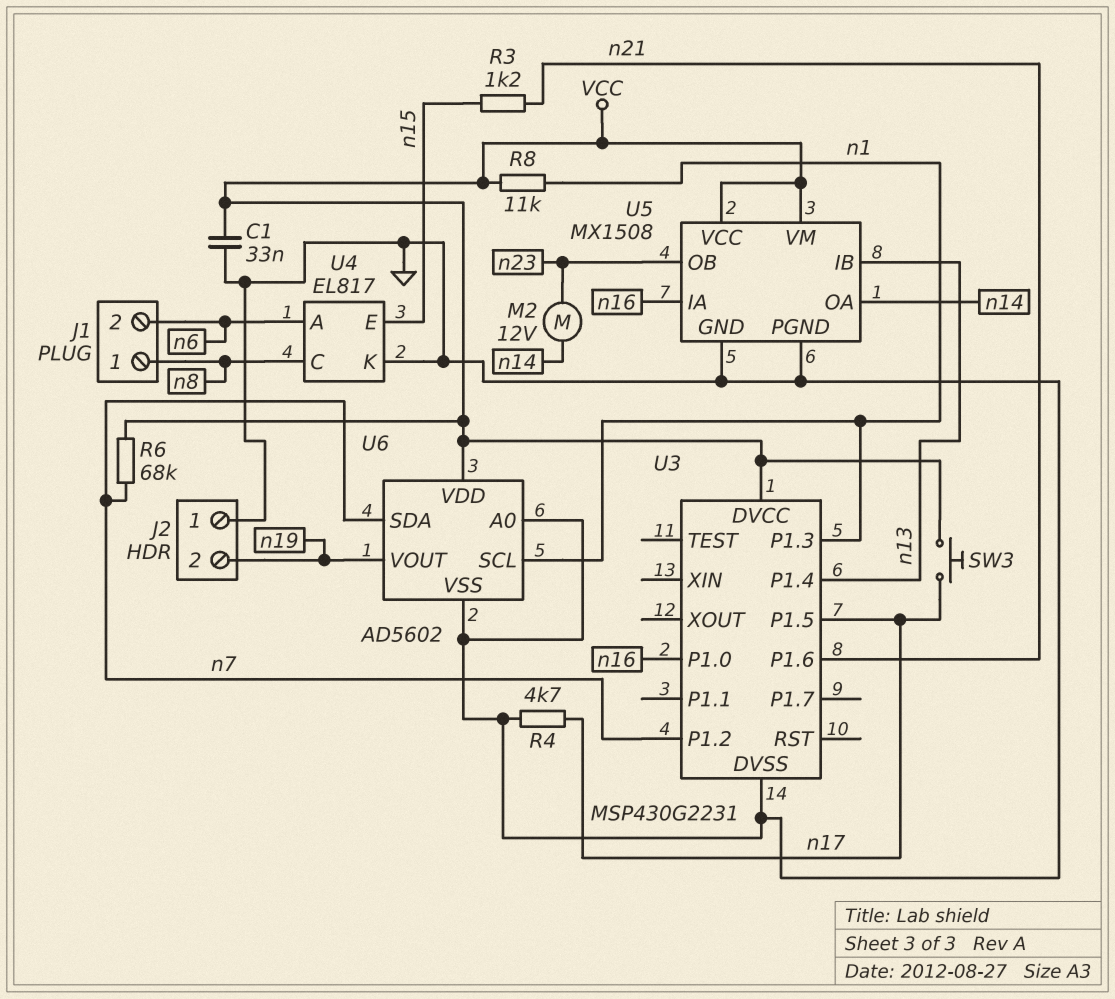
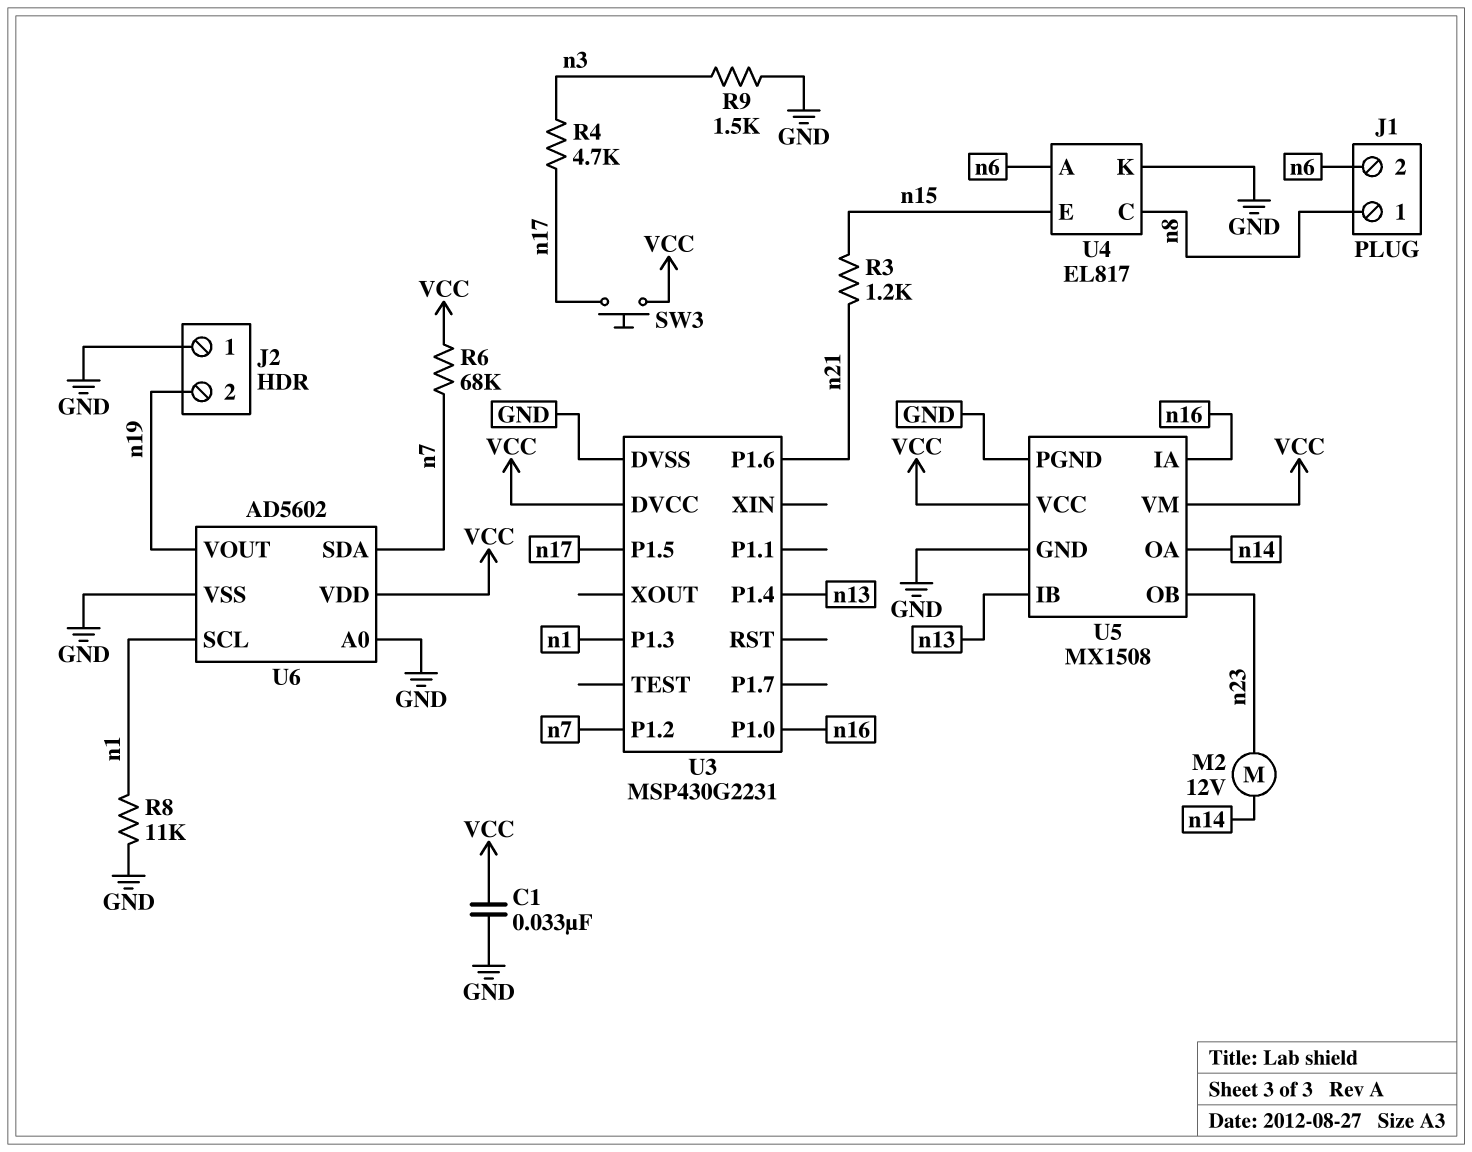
R4: 4.7k (GND, n17) -> 4.7k (n3, n17)
R8: 11k (VCC, n1) -> 11k (GND, n1)
R9: none -> 1.5k (GND, n3)

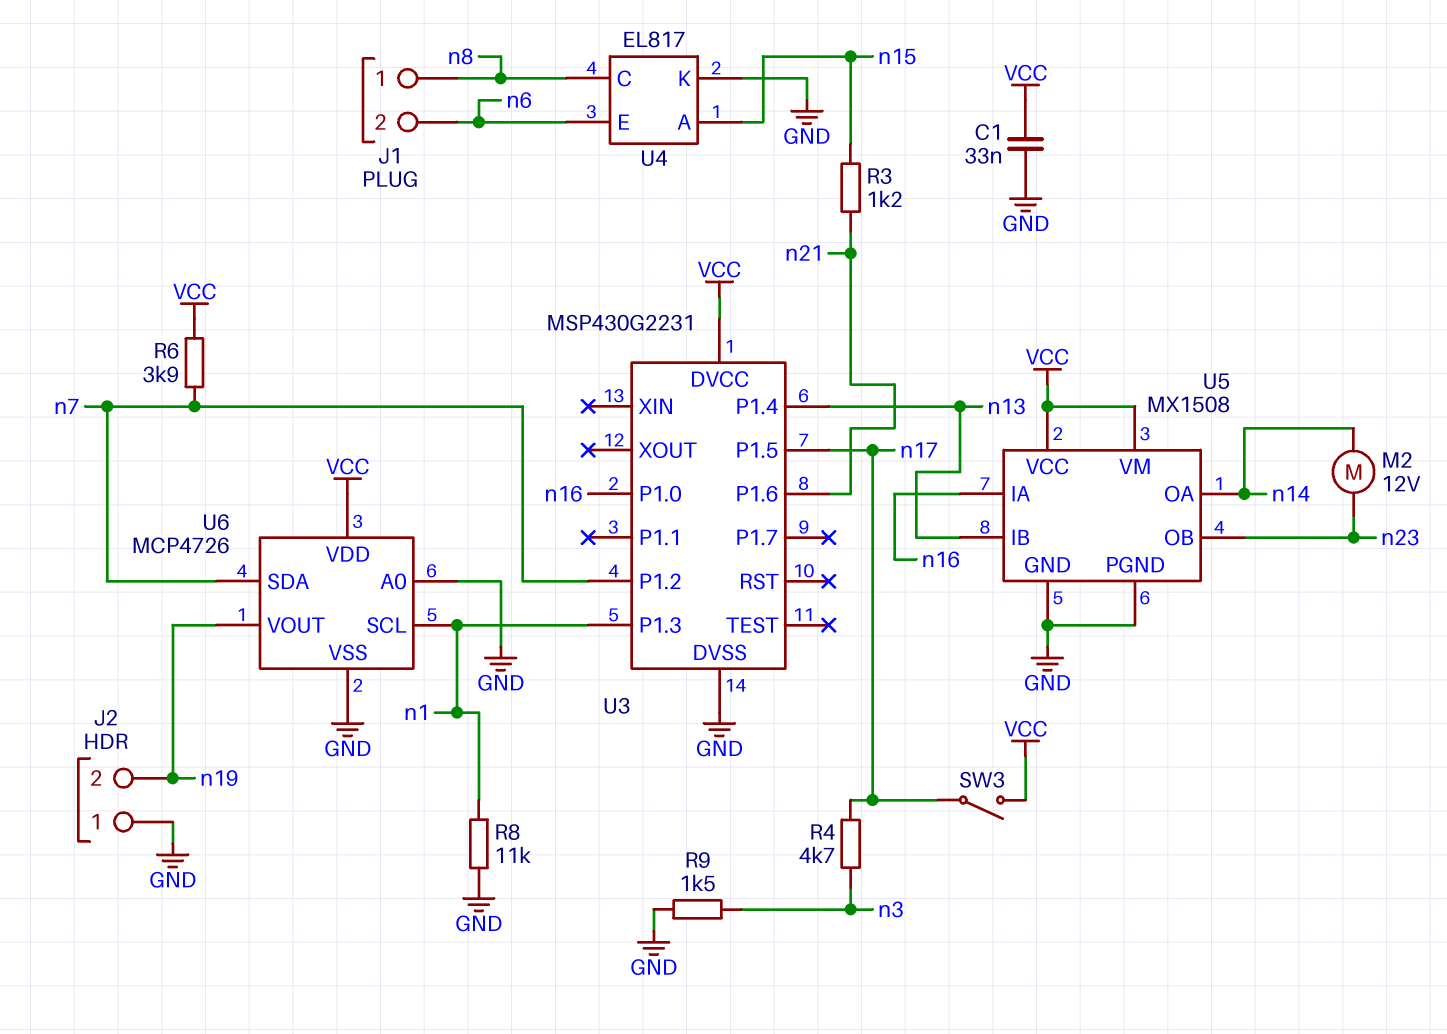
R6: 68k (VCC, n7) -> 3.9k (VCC, n7)
SW3: button (VCC, n17) -> switch (VCC, n17)
U4 pin A: n6 -> n15
U4 pin E: n15 -> n6
U6: AD5602 -> MCP4726

